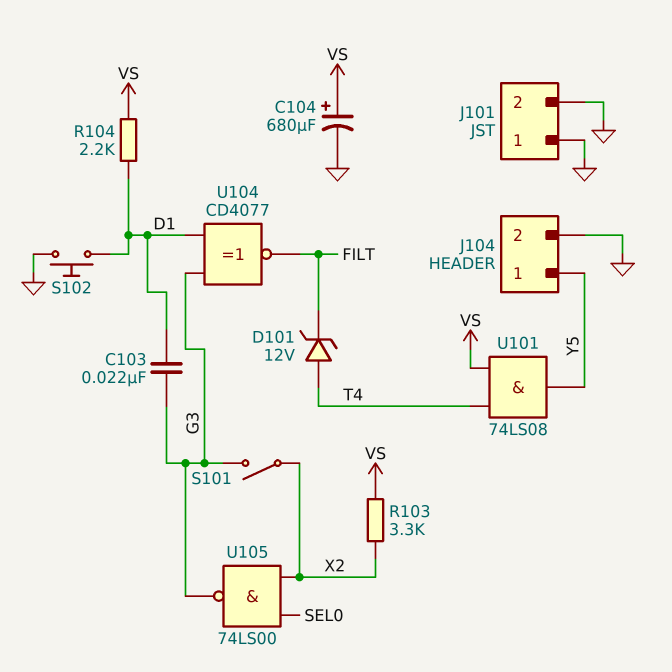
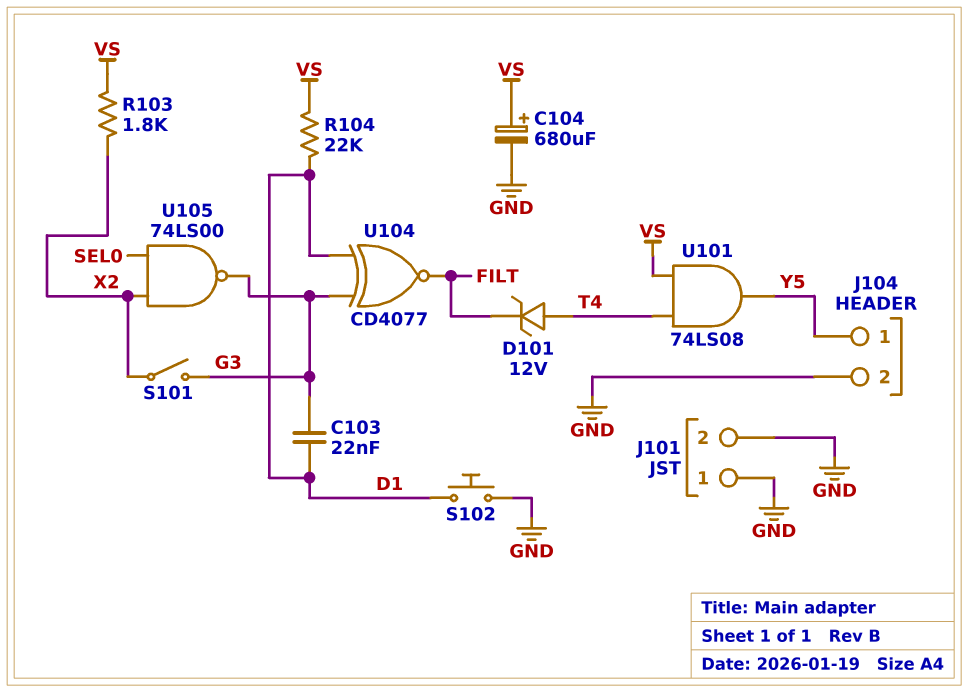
R103: 3.3k (VS, X2) -> 1.8k (VS, X2)
R104: 2.2k (D1, VS) -> 22k (D1, VS)

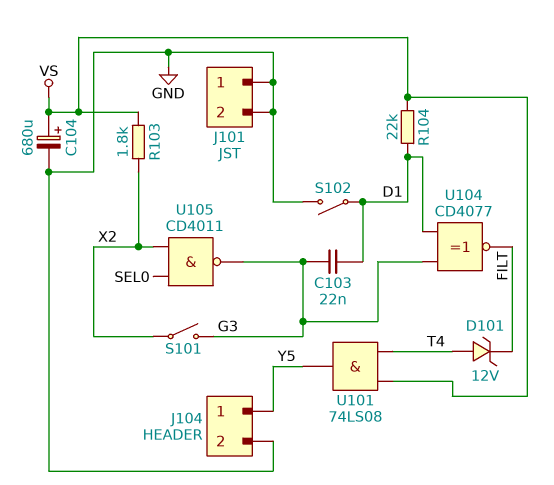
S102: button (D1, GND) -> switch (D1, GND)
U105: NAND 74LS00 (in SEL0, in X2, out G3) -> NAND CD4011 (in SEL0, in X2, out G3)

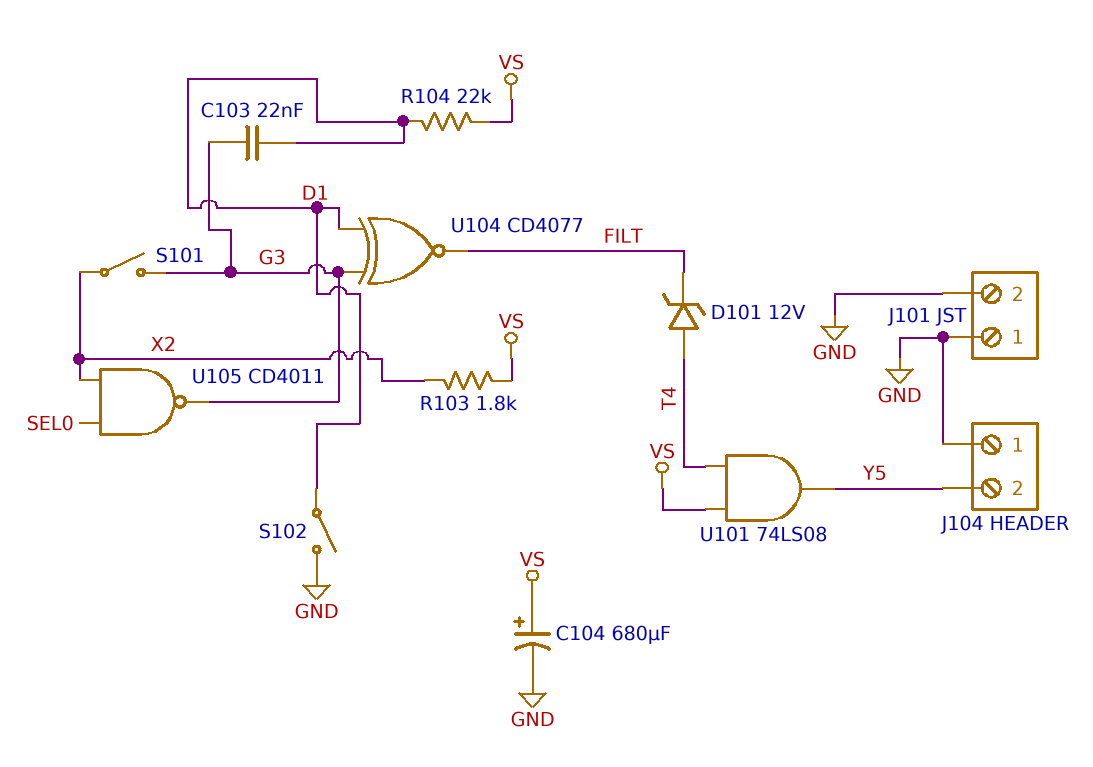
J104 pin 1: Y5 -> GND
J104 pin 2: GND -> Y5

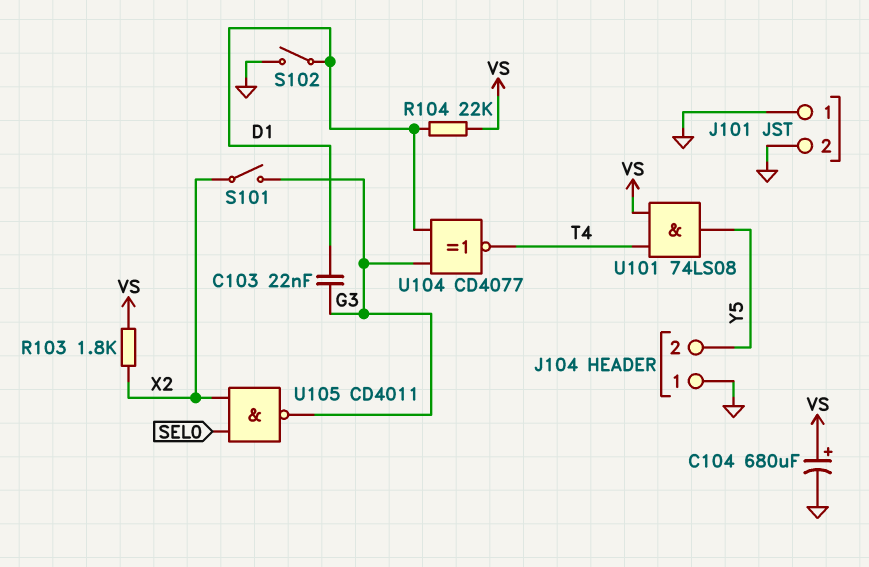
D101: zener 12V (A T4, K FILT) -> none
U104: XNOR CD4077 (in D1, in G3, out FILT) -> XNOR CD4077 (in D1, in G3, out T4)

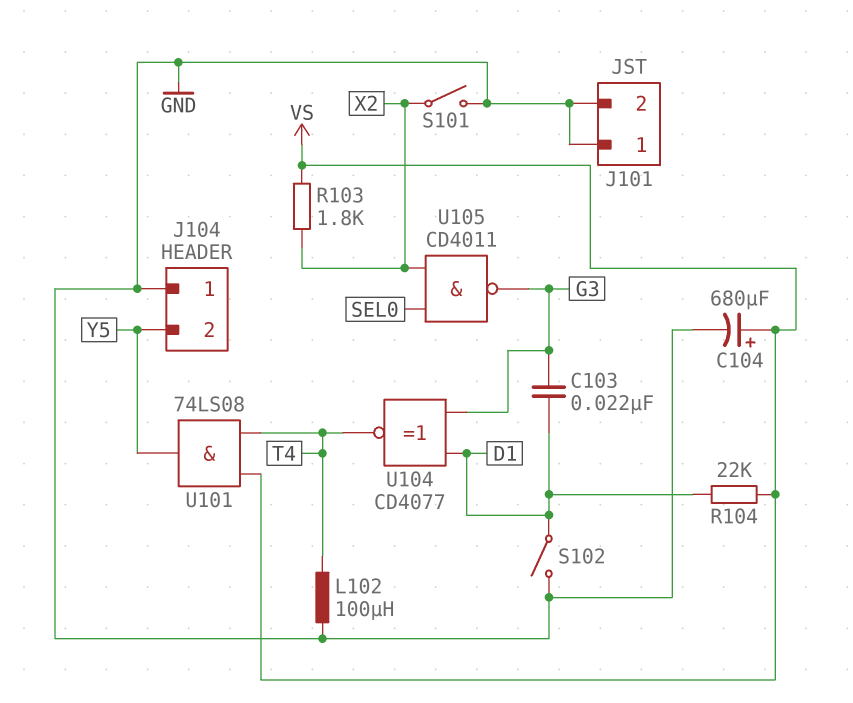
L102: none -> 100uH (GND, T4)
S101: switch (G3, X2) -> switch (GND, X2)

